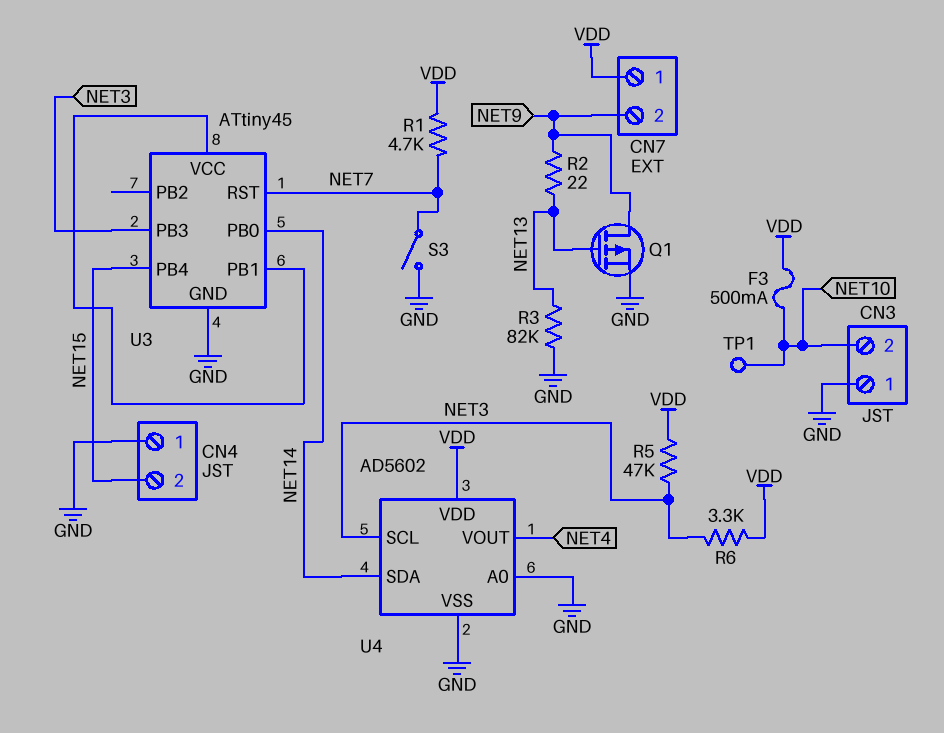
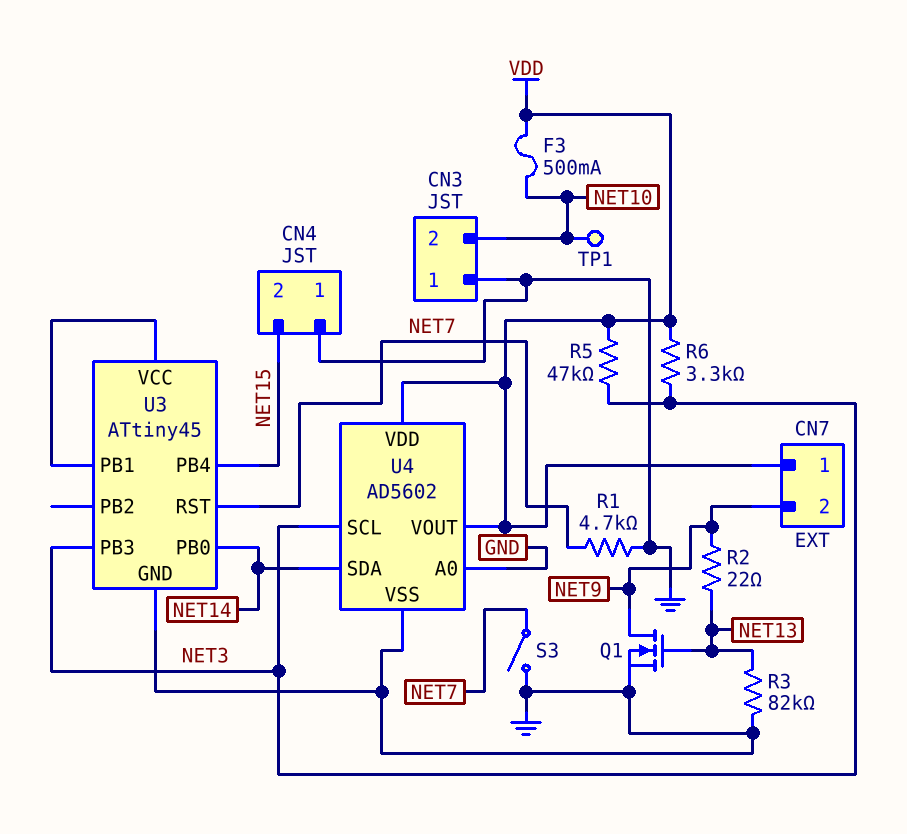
Q1: PMOS (G NET13, D NET9, S GND) -> NMOS (G NET13, D NET9, S GND)
R1: 4.7k (NET7, VDD) -> 4.7k (GND, NET7)
U4 pin VOUT: NET4 -> VDD

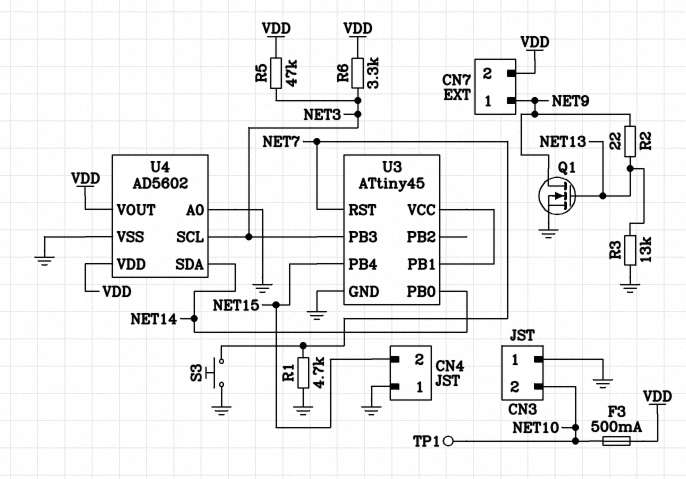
CN7 pin 1: VDD -> NET9
CN7 pin 2: NET9 -> VDD
R3: 82k (GND, NET13) -> 13k (GND, NET13)
S3: switch (GND, NET7) -> button (GND, NET7)

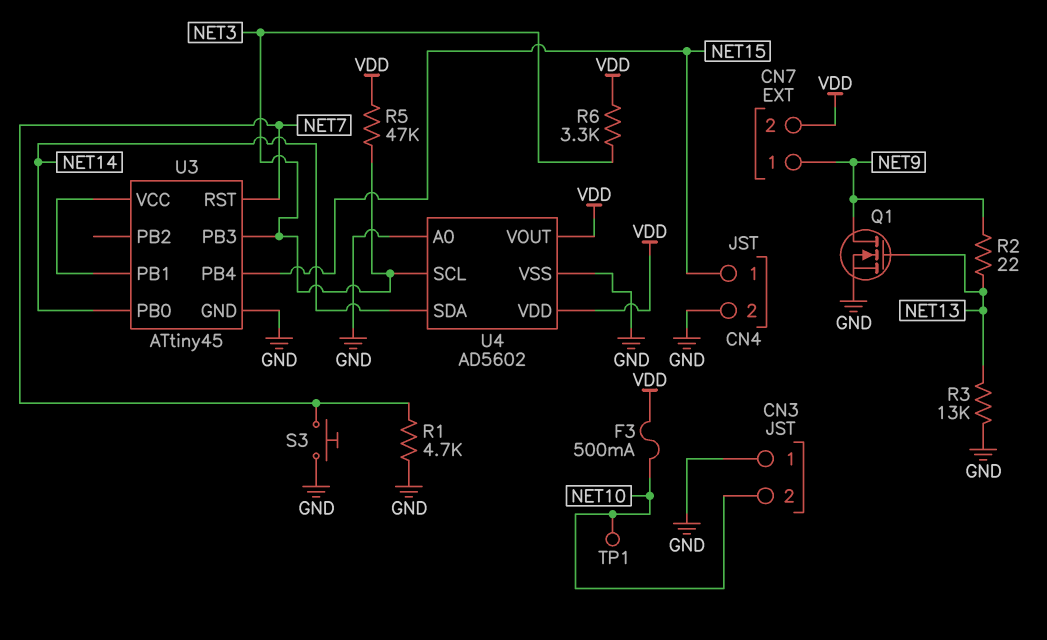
CN4 pin 1: GND -> NET15
CN4 pin 2: NET15 -> GND

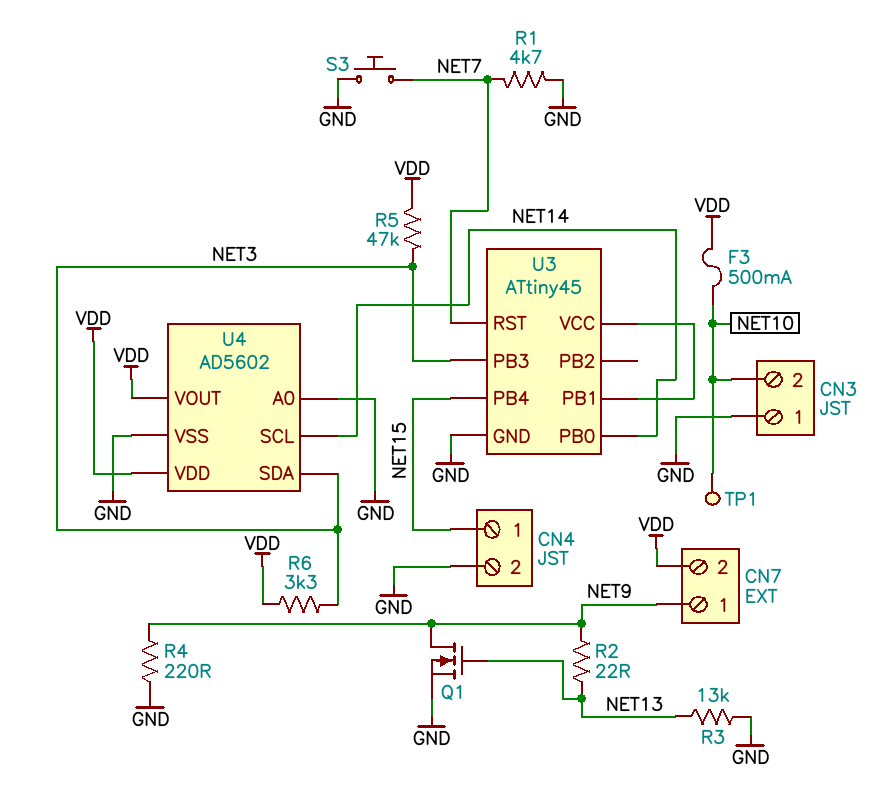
R4: none -> 220 (GND, NET9)
U4 pin SCL: NET3 -> NET14
U4 pin SDA: NET14 -> NET3

